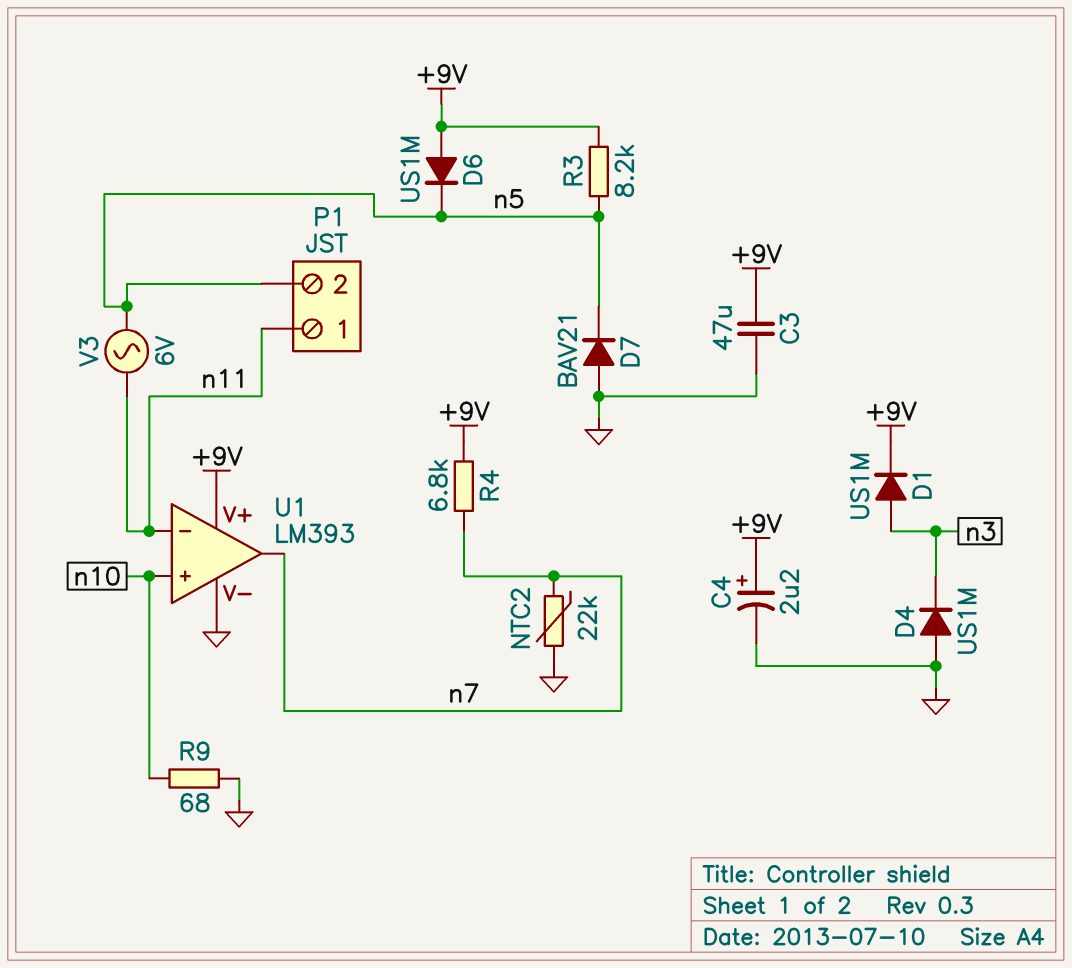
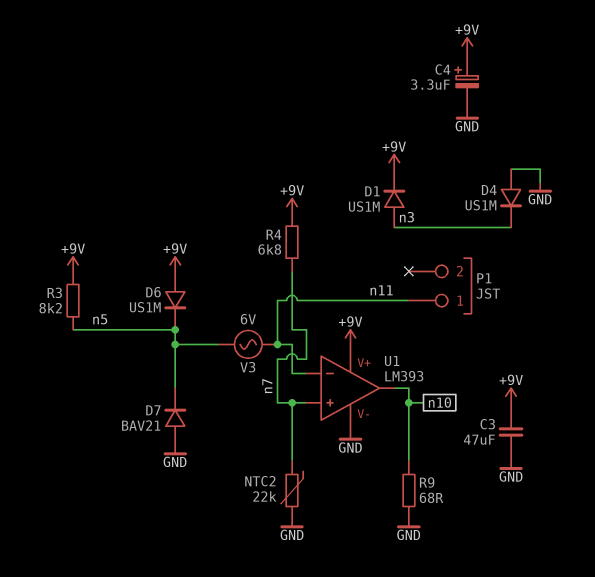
C4: 2.2uF (plus +9V, minus GND) -> 3.3uF (plus +9V, minus GND)
P1 pin 2: n5 -> none
U1 pin in+: n10 -> n7
U1 pin out: n7 -> n10

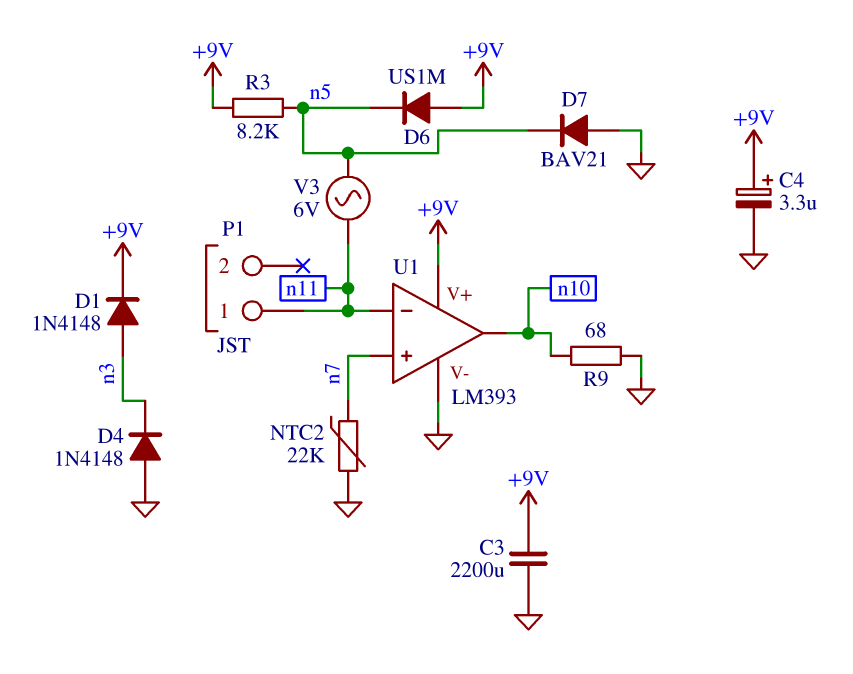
C3: 47uF (+9V, GND) -> 2200uF (+9V, GND)
D1: diode US1M (A n3, K +9V) -> diode 1N4148 (A n3, K +9V)
D4: diode US1M (A GND, K n3) -> diode 1N4148 (A GND, K n3)
R4: 6.8k (+9V, n7) -> none

